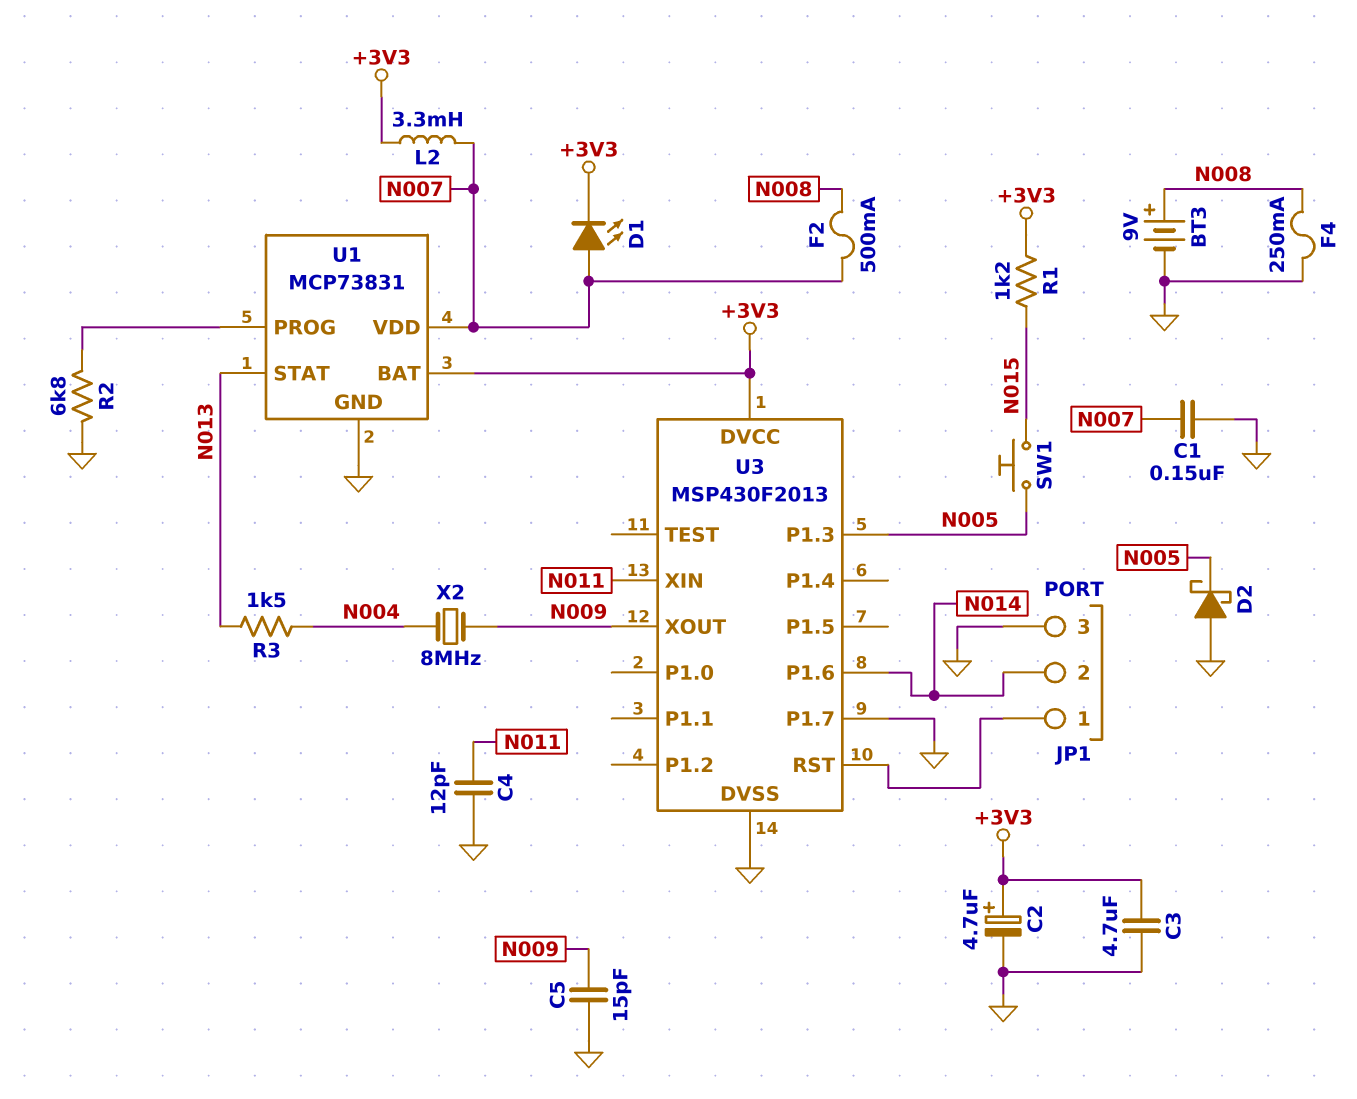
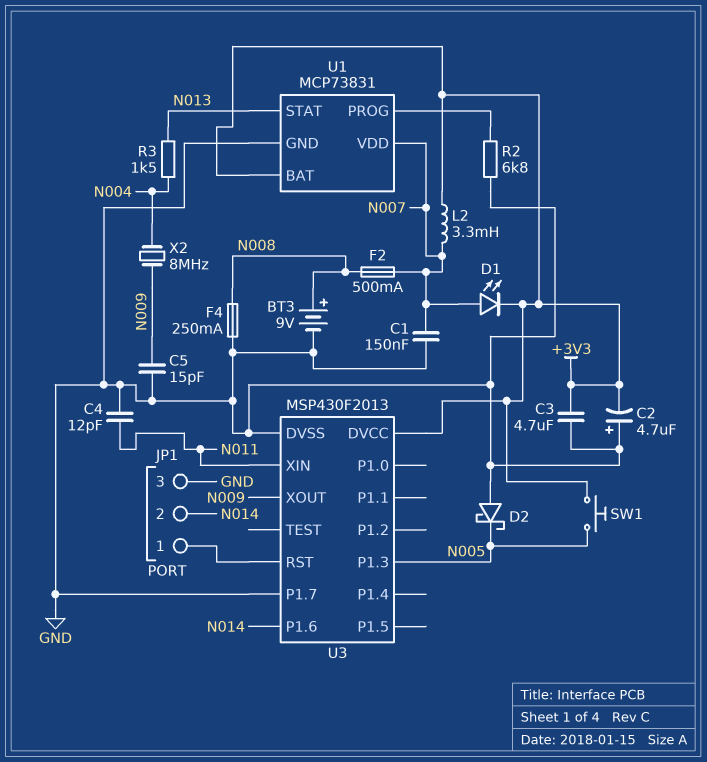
C2: 4.7uF (plus +3V3, minus GND) -> 4.7uF (plus GND, minus +3V3)
R1: 1.2k (+3V3, N015) -> none
SW1: button (N005, N015) -> button (+3V3, N005)

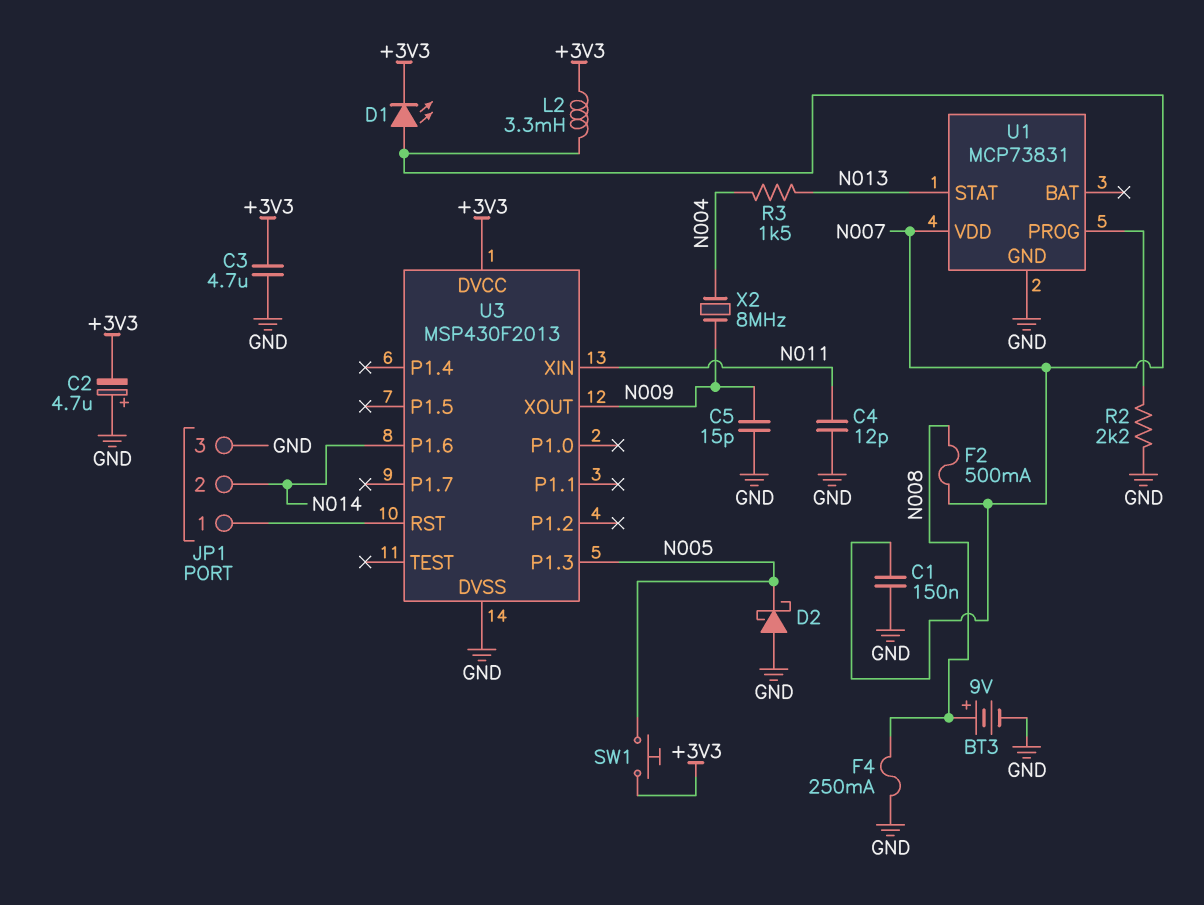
R2: 6.8k (GND, U1/PROG) -> 2.2k (GND, U1/PROG)
U1 pin BAT: +3V3 -> none
U3 pin P1.7: GND -> none

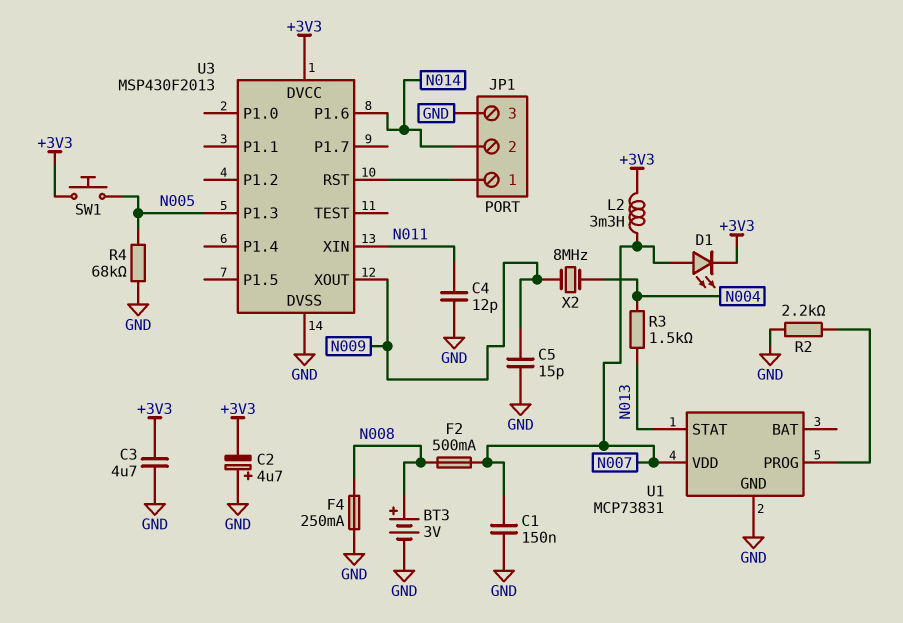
BT3: 9V (plus N008, minus GND) -> 3V (plus N008, minus GND)
D2: schottky (A GND, K N005) -> none
R4: none -> 68k (GND, N005)

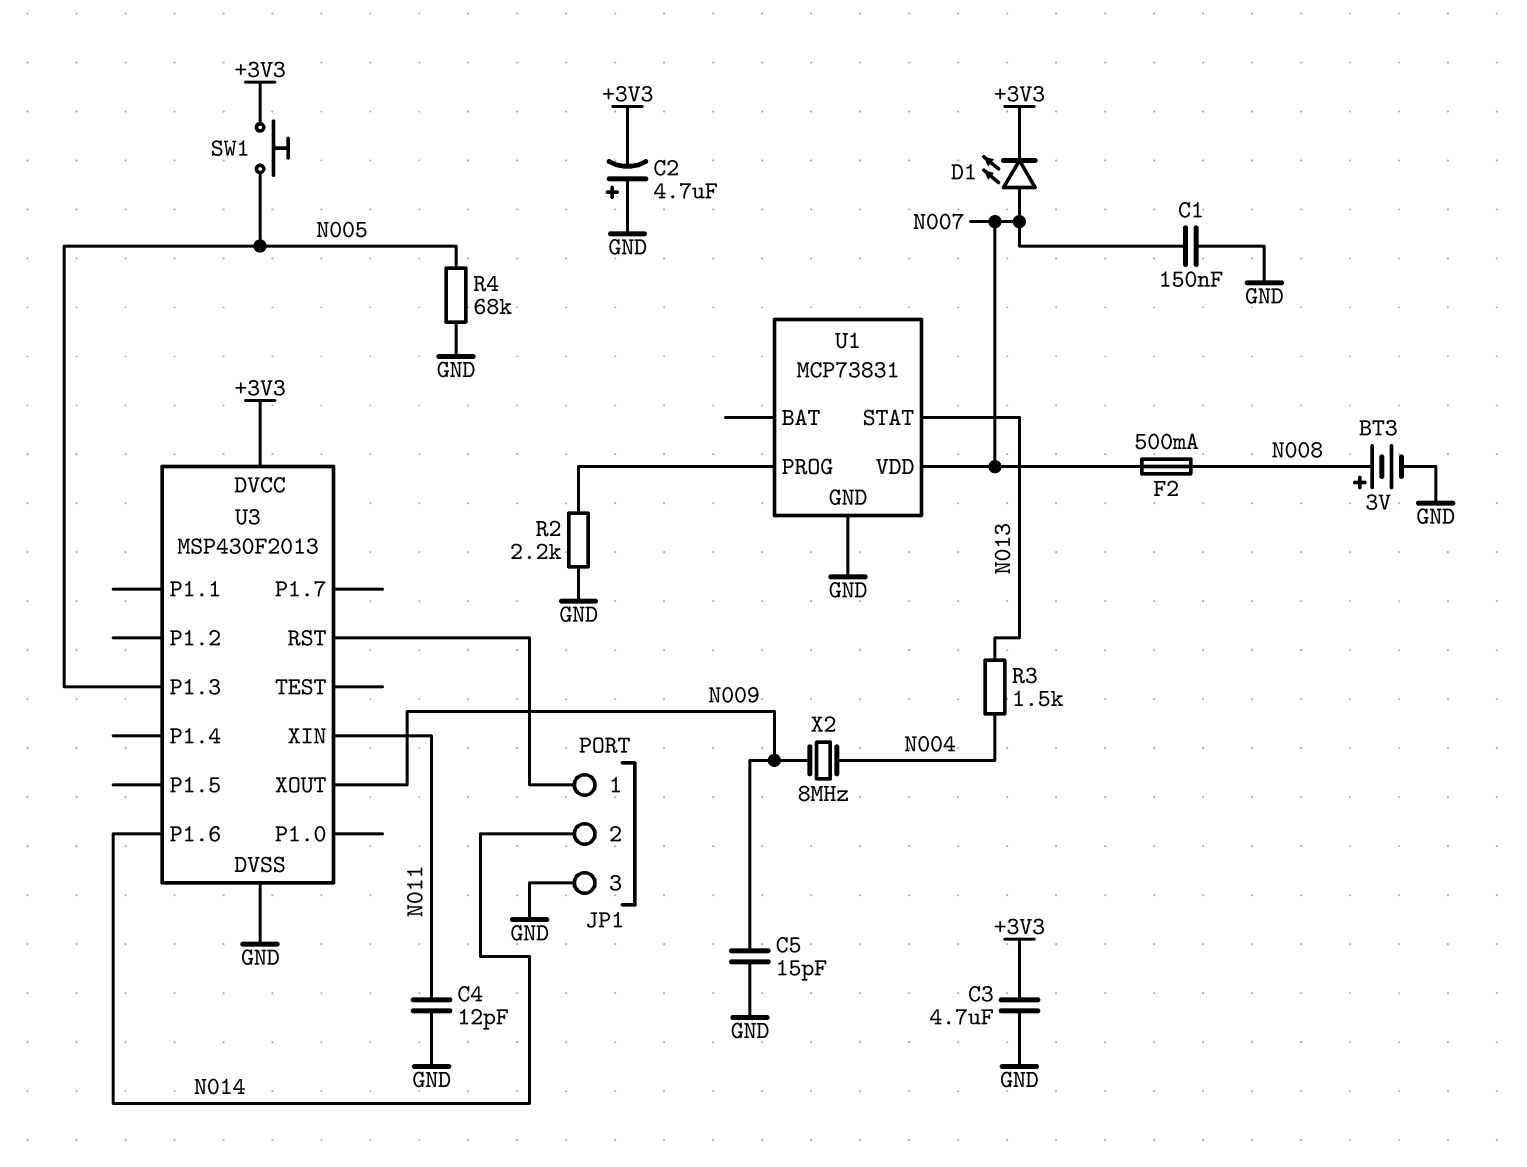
F4: 250mA (GND, N008) -> none
L2: 3.3mH (+3V3, N007) -> none

